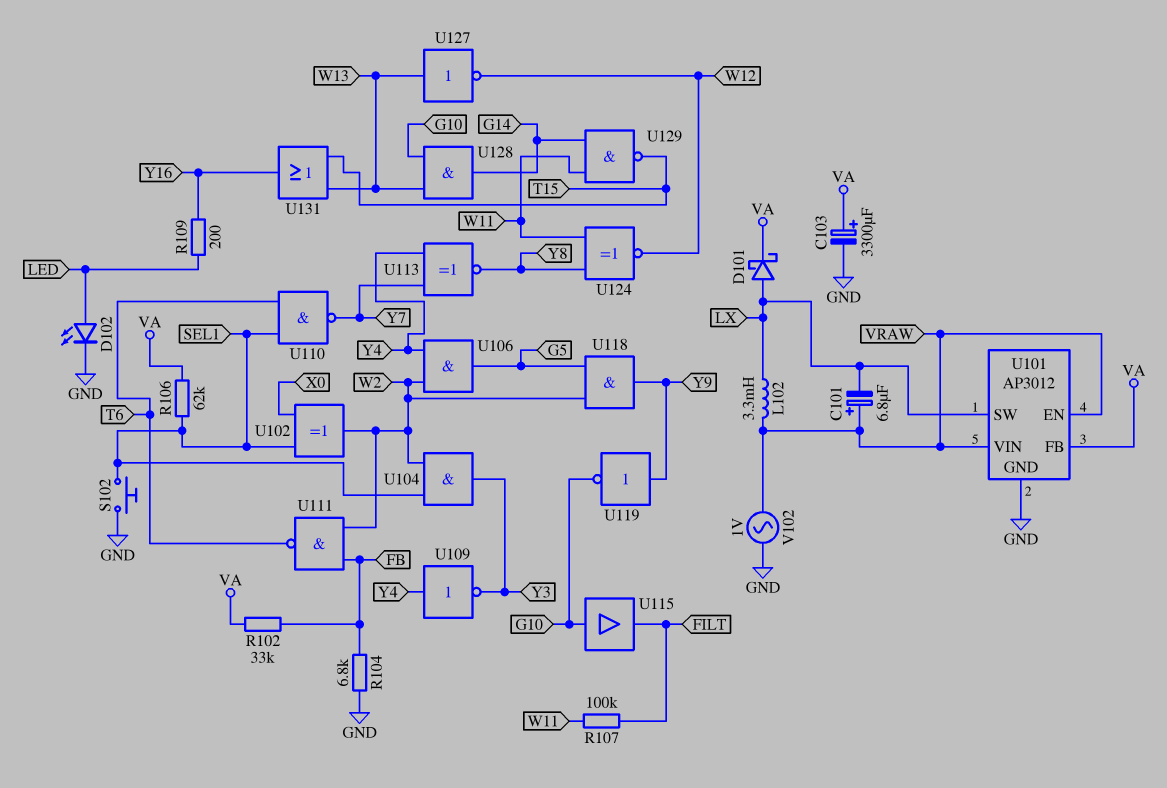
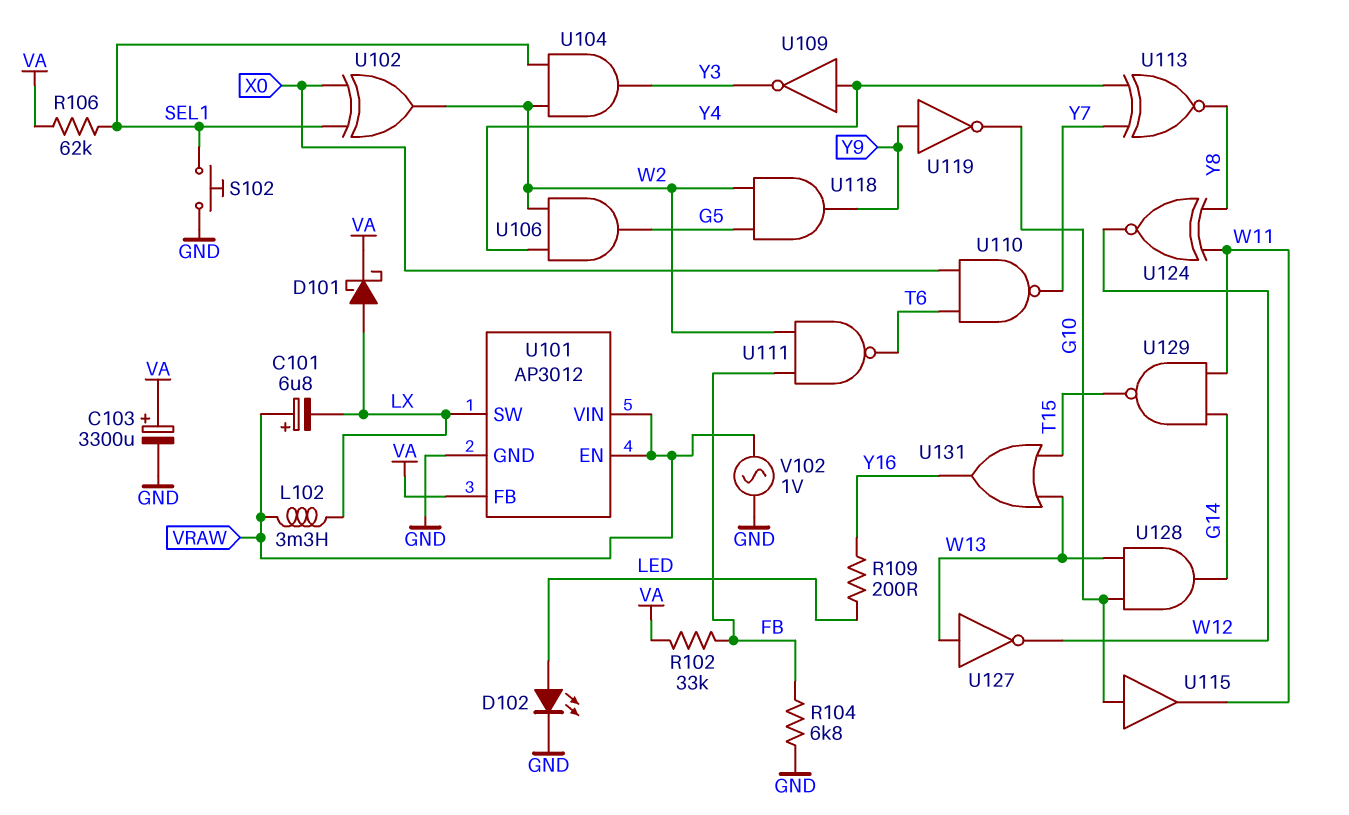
R107: 100k (FILT, W11) -> none
U110: NAND (in SEL1, in T6, out Y7) -> NAND (in T6, in X0, out Y7)
U115: buffer (in G10, out FILT) -> buffer (in G10, out W11)

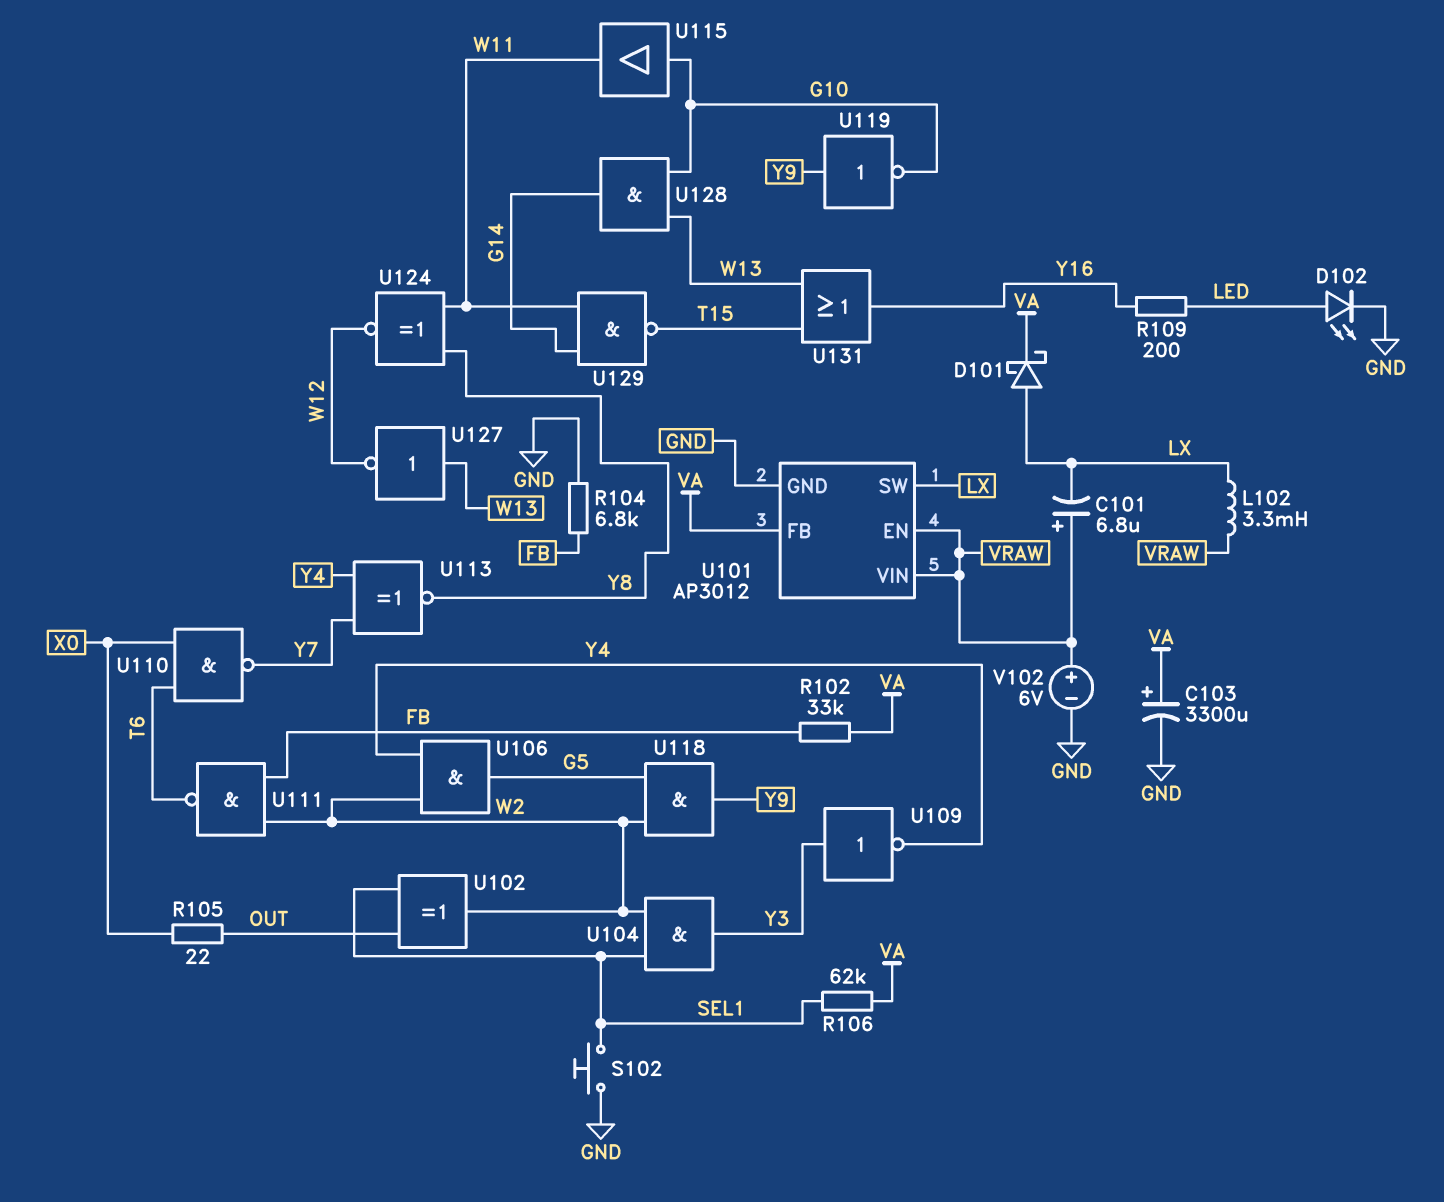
R105: none -> 22 (OUT, X0)
U102: XOR (in SEL1, in X0, out W2) -> XOR (in OUT, in SEL1, out W2)
U109: NOT (in Y4, out Y3) -> NOT (in Y3, out Y4)
V102: AC 1V (GND, VRAW) -> 6V (plus VRAW, minus GND)

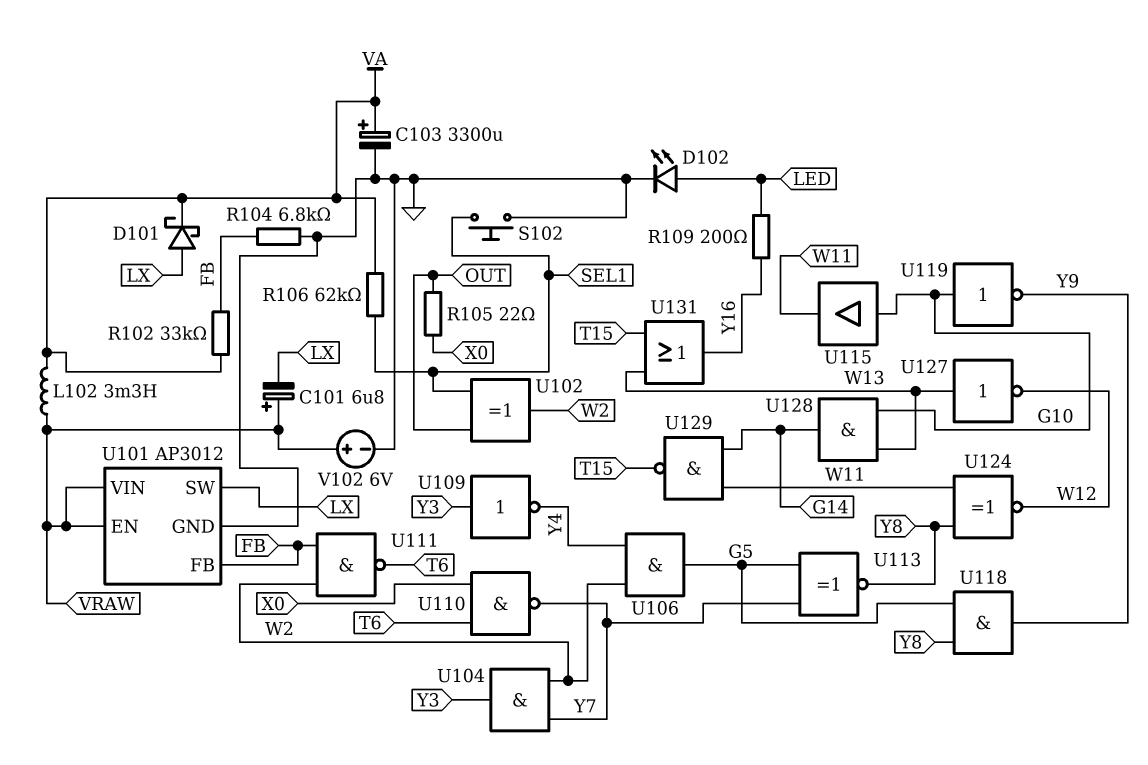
L102: 3.3mH (LX, VRAW) -> 3.3mH (VA, VRAW)
U101 pin FB: VA -> FB
U104: AND (in SEL1, in W2, out Y3) -> AND (in W2, in Y7, out Y3)
U113: XNOR (in Y4, in Y7, out Y8) -> XNOR (in G5, in Y7, out Y8)
U118: AND (in G5, in W2, out Y9) -> AND (in G5, in Y8, out Y9)
U119: NOT (in Y9, out G10) -> NOT (in G10, out Y9)

